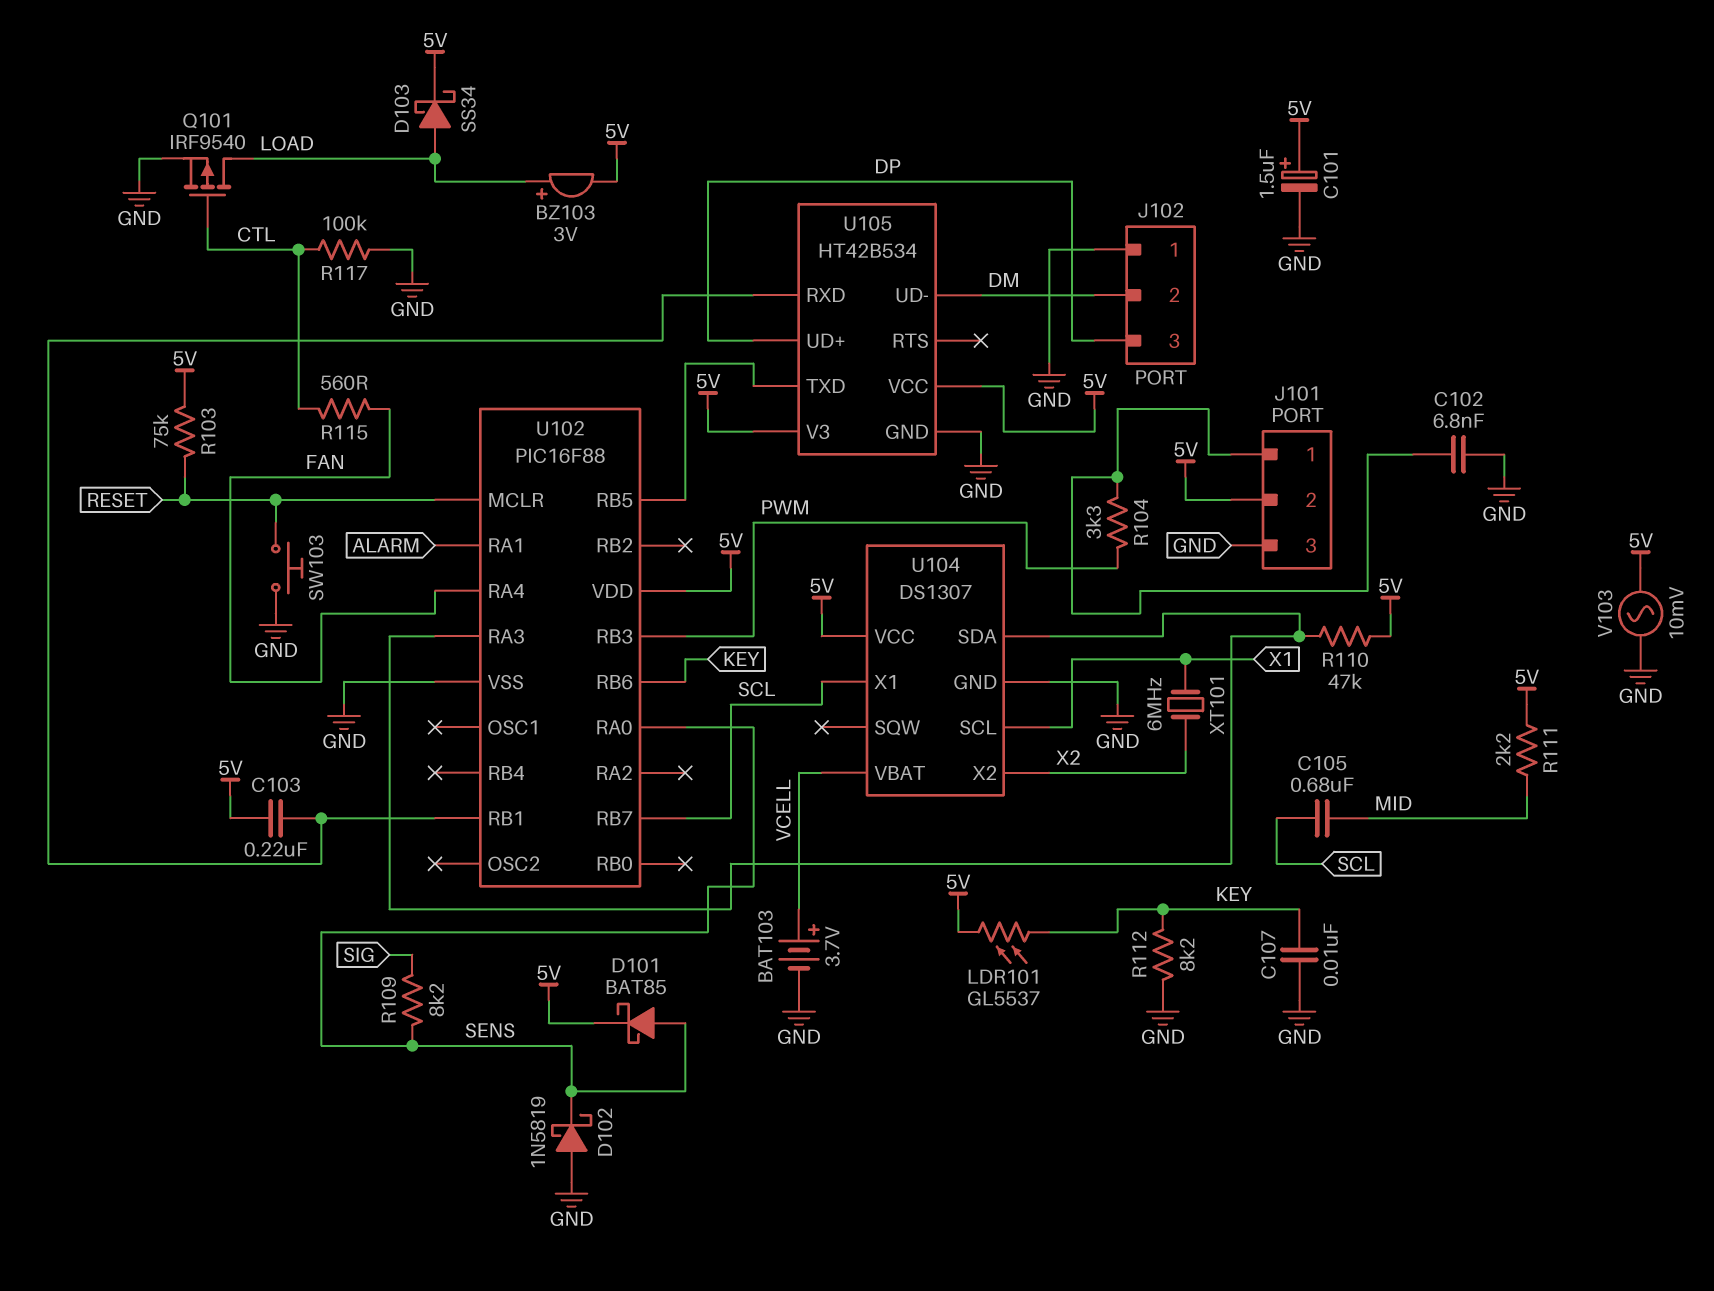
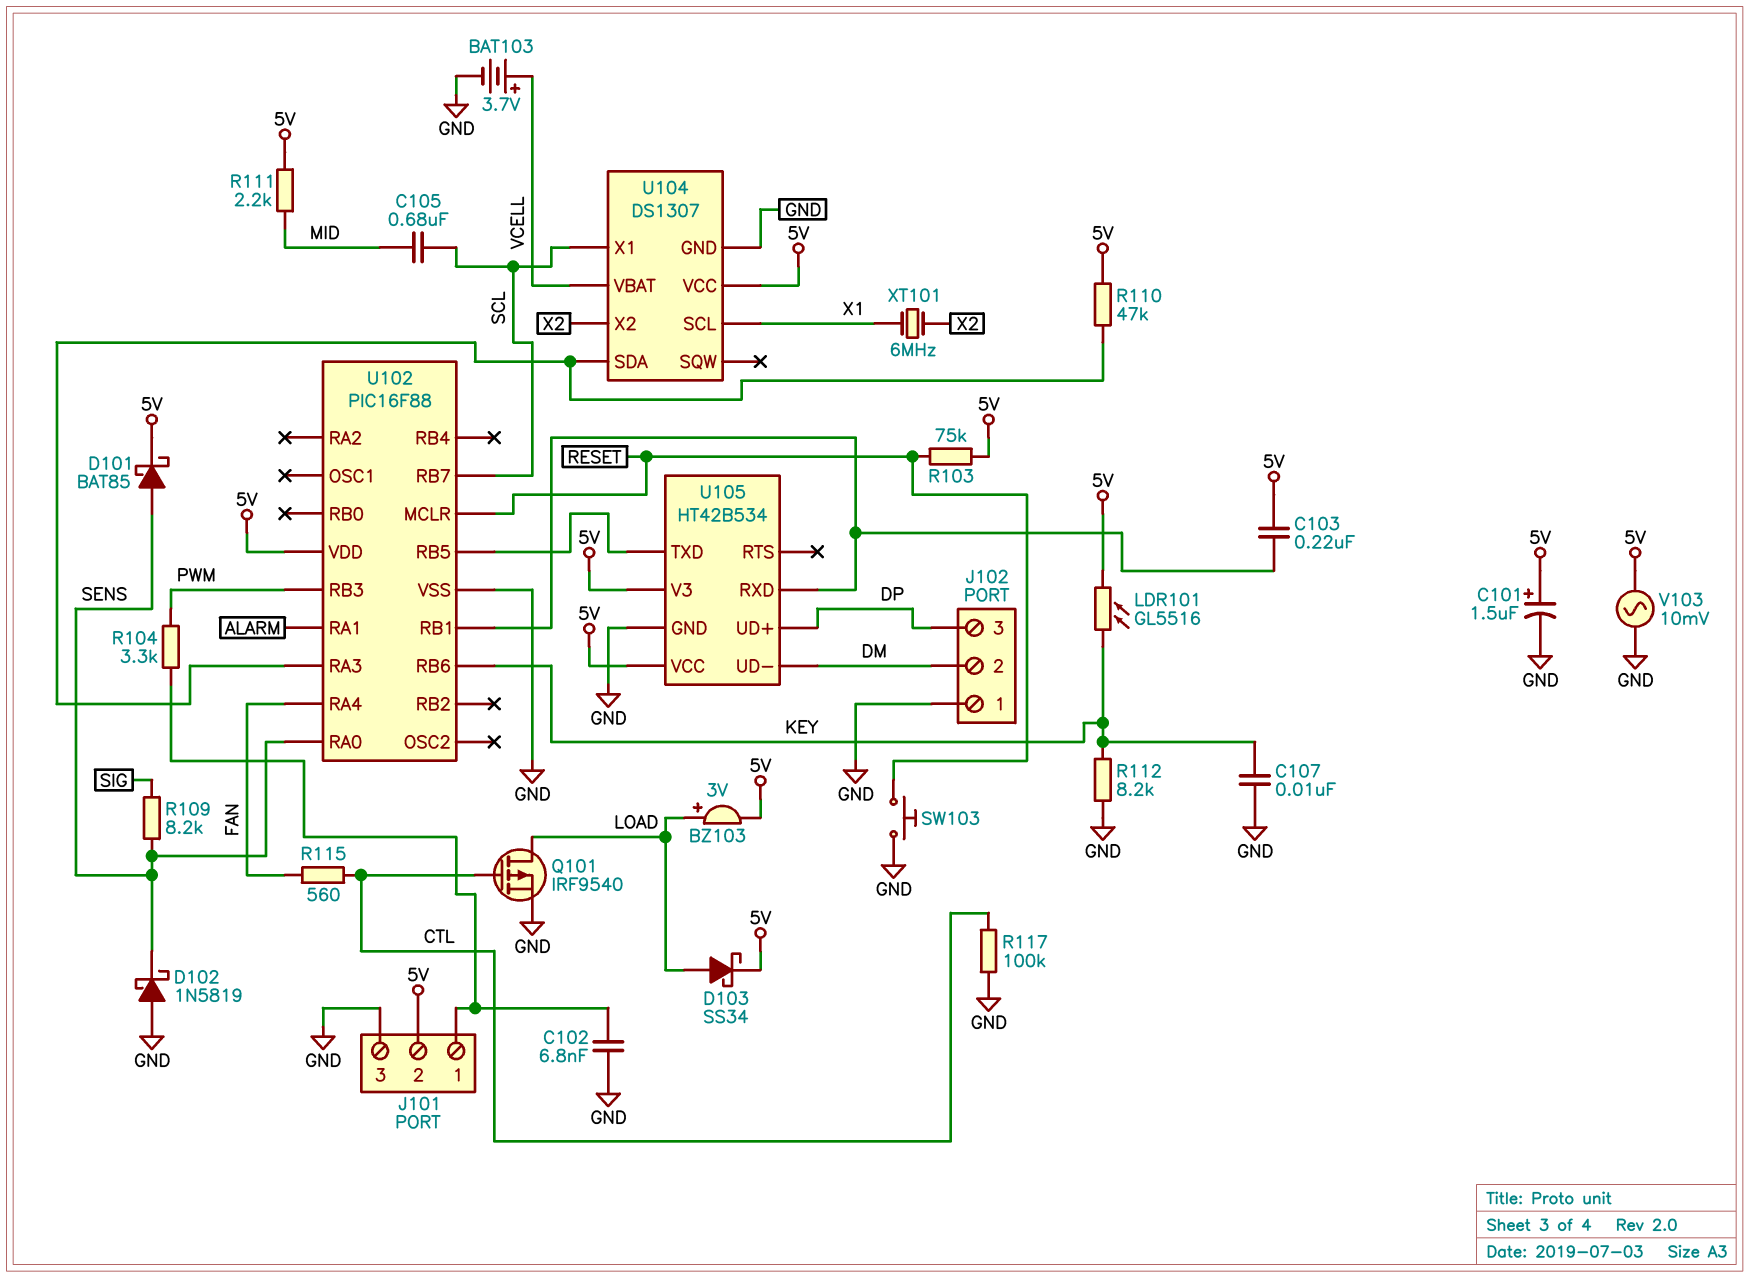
LDR101: GL5537 (5V, KEY) -> GL5516 (5V, KEY)

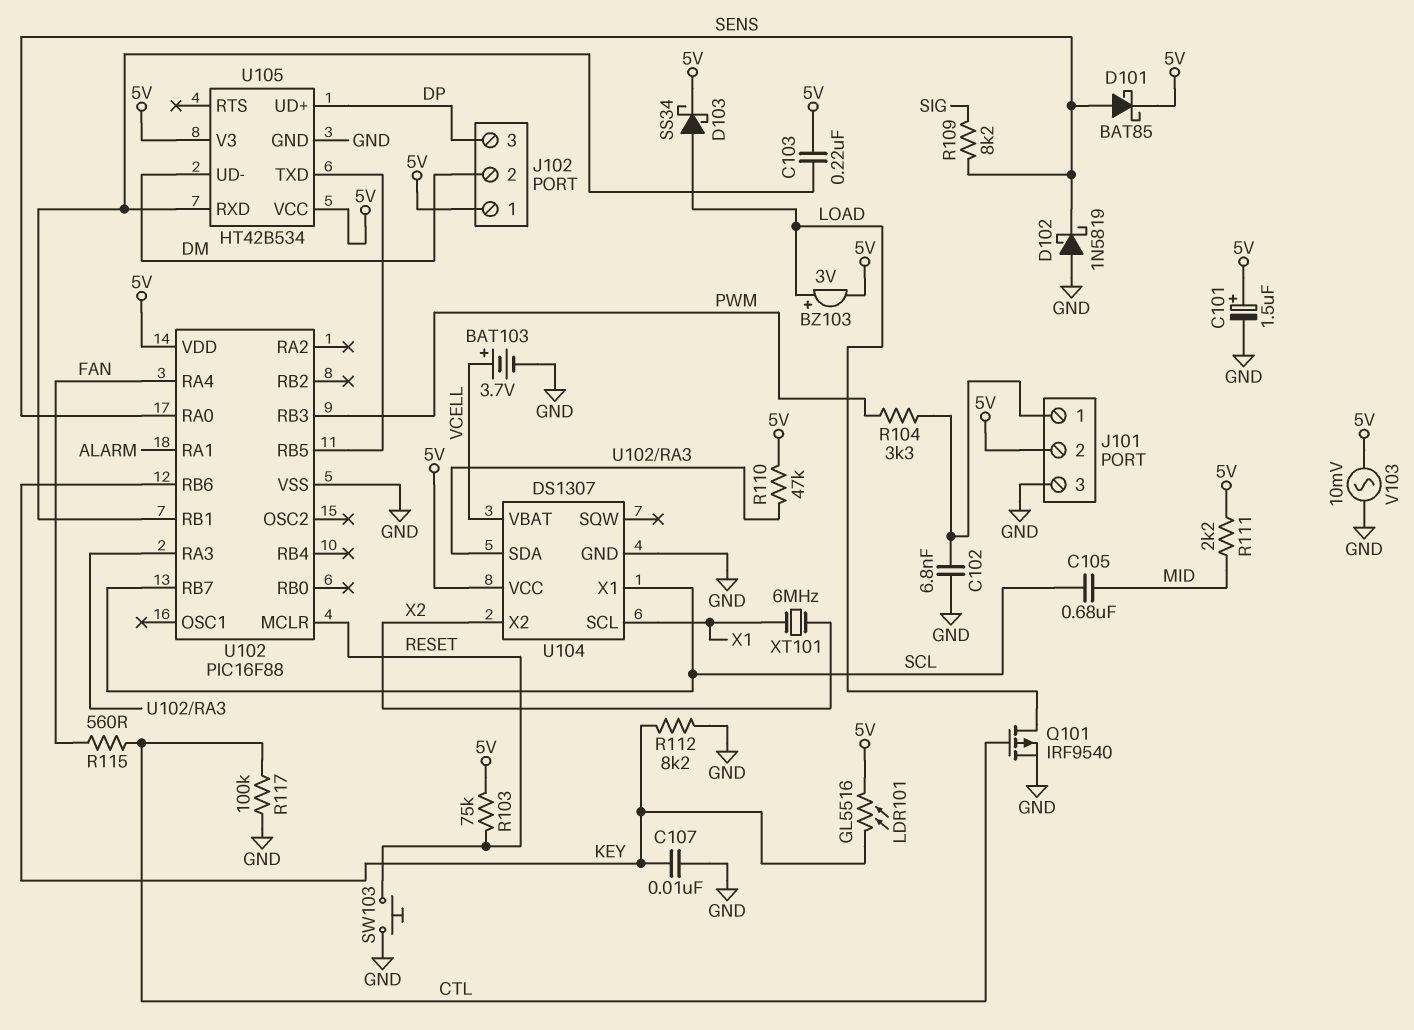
J102 pin 1: GND -> 5V

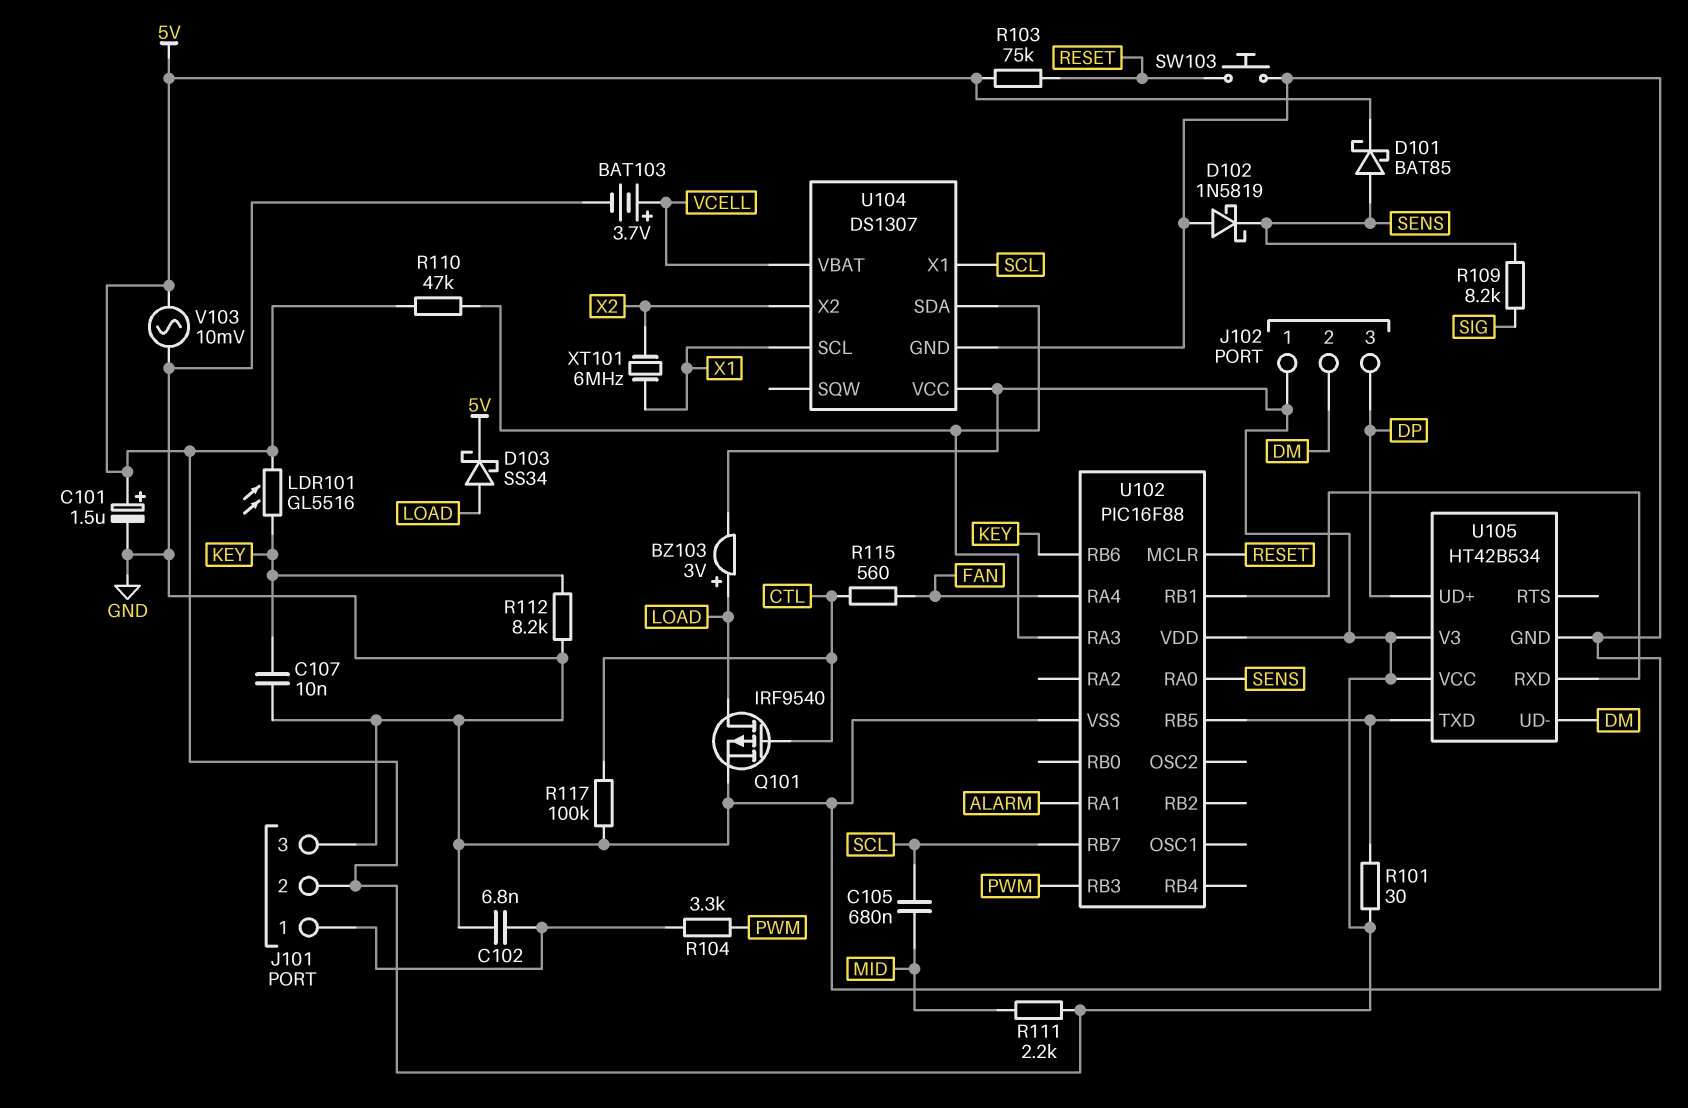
C103: 220nF (5V, U102/RB1) -> none
R101: none -> 30 (5V, U102/RB5)

